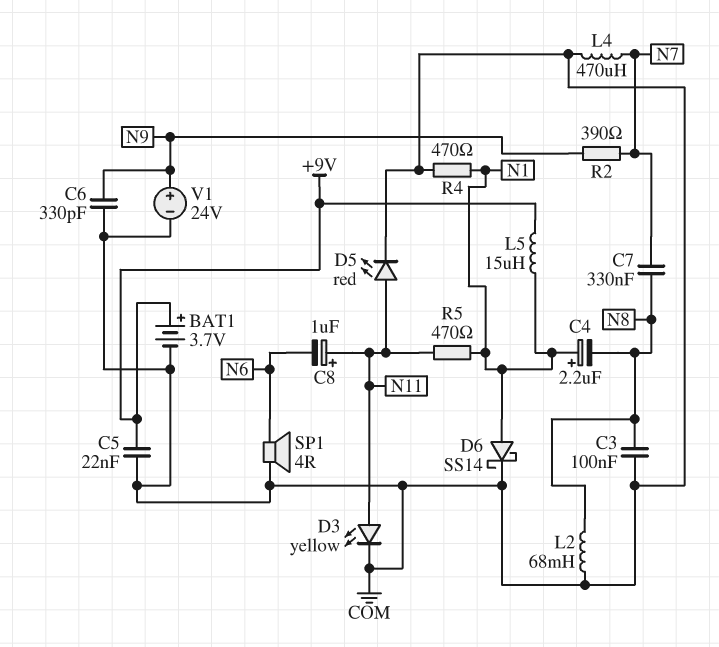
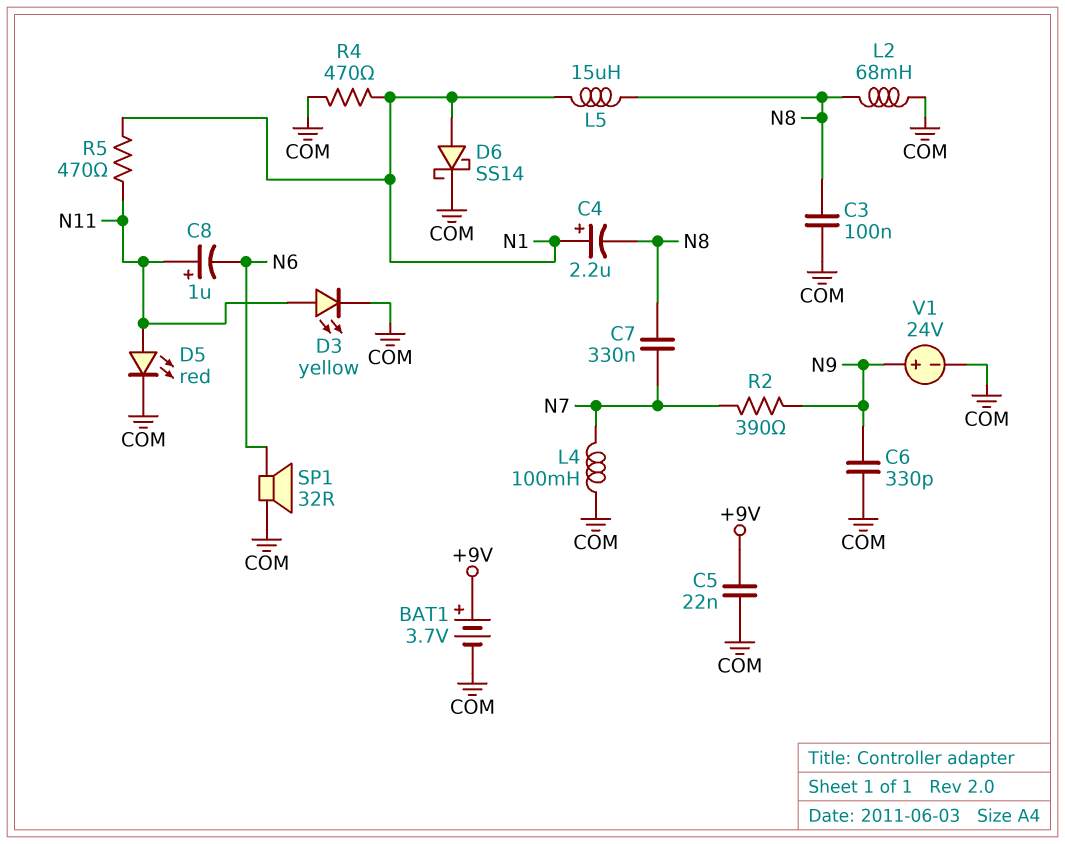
L4: 470uH (COM, N7) -> 100mH (COM, N7)
L5: 15uH (+9V, N1) -> 15uH (N1, N8)
SP1: speaker 4R (COM, N6) -> speaker 32R (COM, N6)

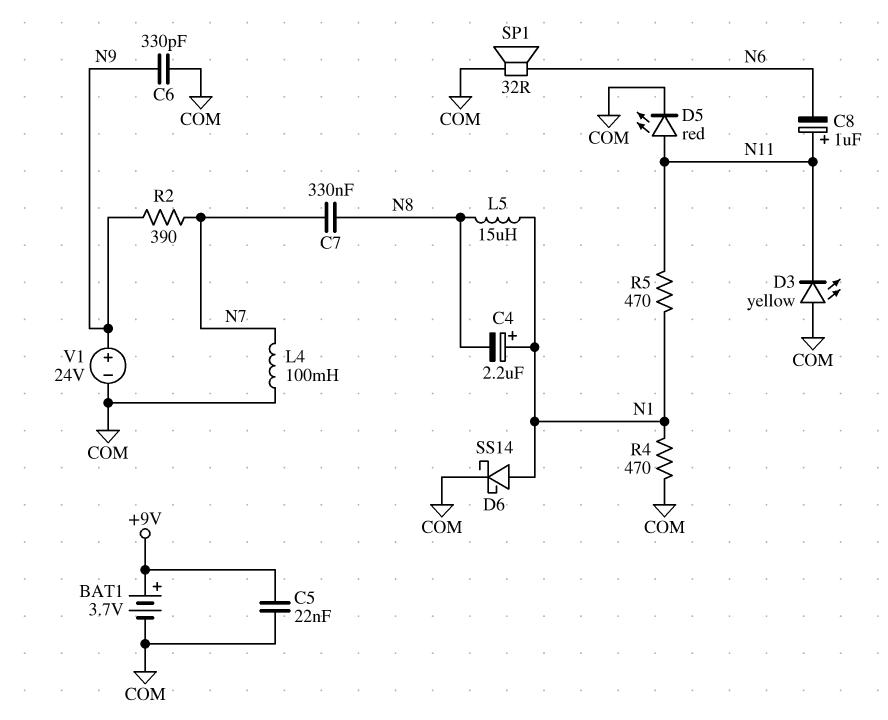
C3: 100nF (COM, N8) -> none
D3: LED yellow (A N11, K COM) -> LED yellow (A COM, K N11)
L2: 68mH (COM, N8) -> none

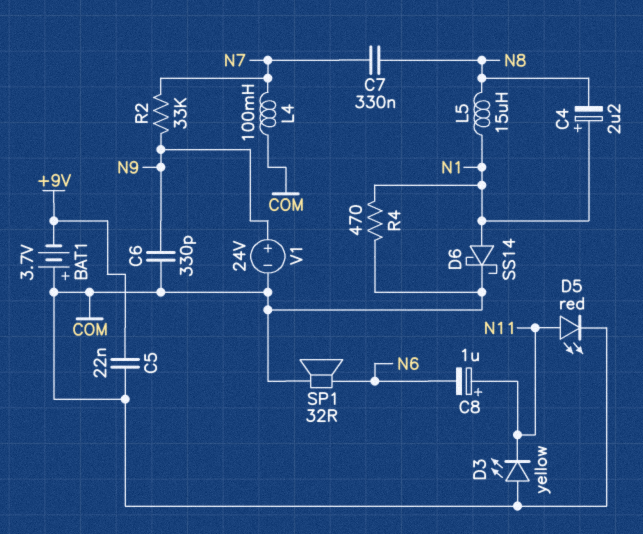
BAT1: 3.7V (plus +9V, minus COM) -> 3.7V (plus COM, minus +9V)
R2: 390 (N7, N9) -> 33k (N7, N9)
R5: 470 (N1, N11) -> none

